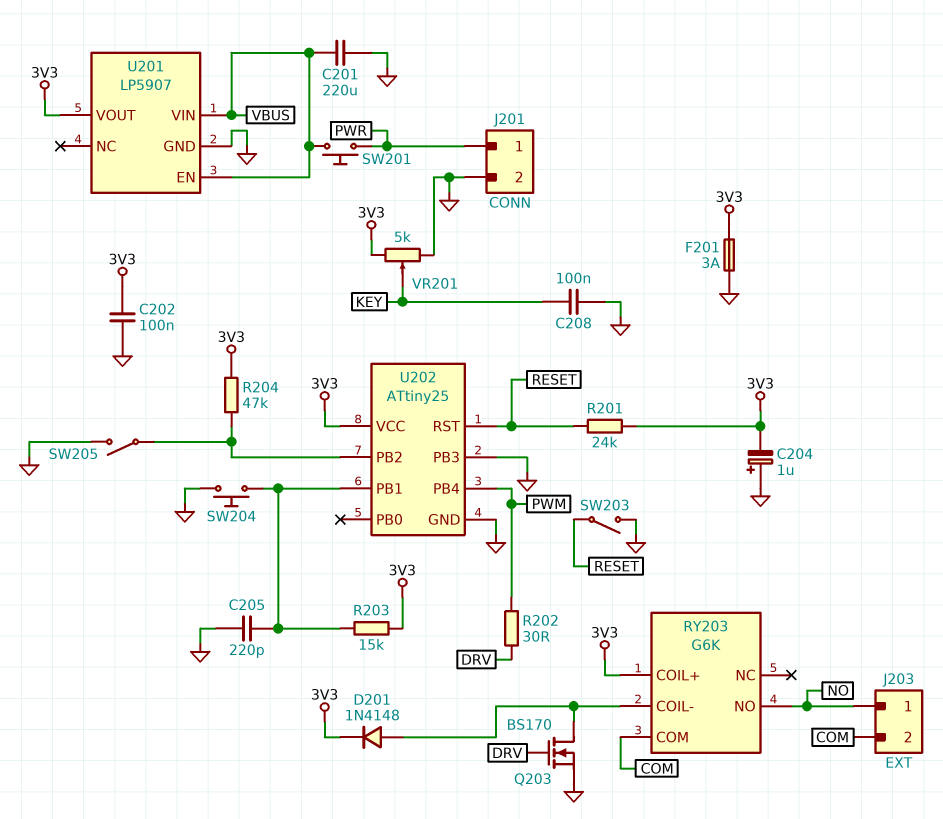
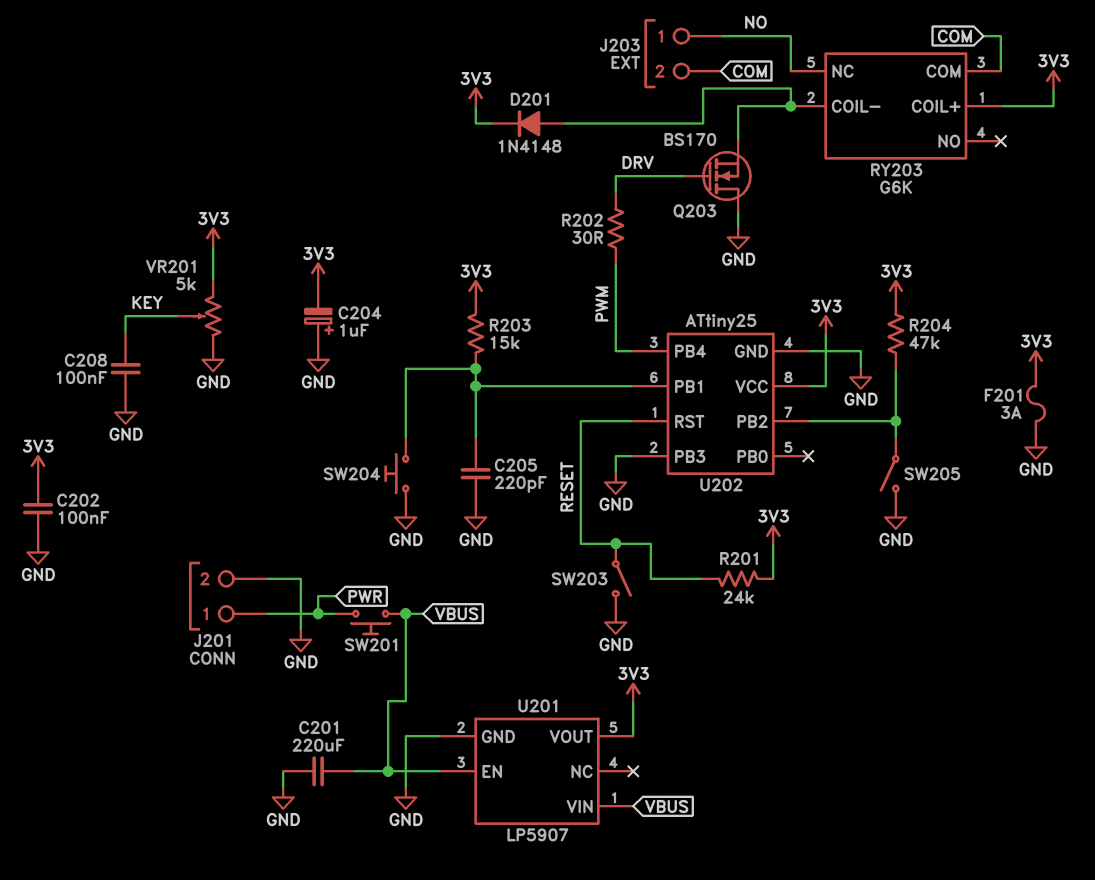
Q203: NMOS BS170 (G DRV, D RY203/COIL-, S GND) -> NMOS BS170 (G DRV, D GND, S RY203/COIL-)
RY203 pin NC: none -> NO
RY203 pin NO: NO -> none

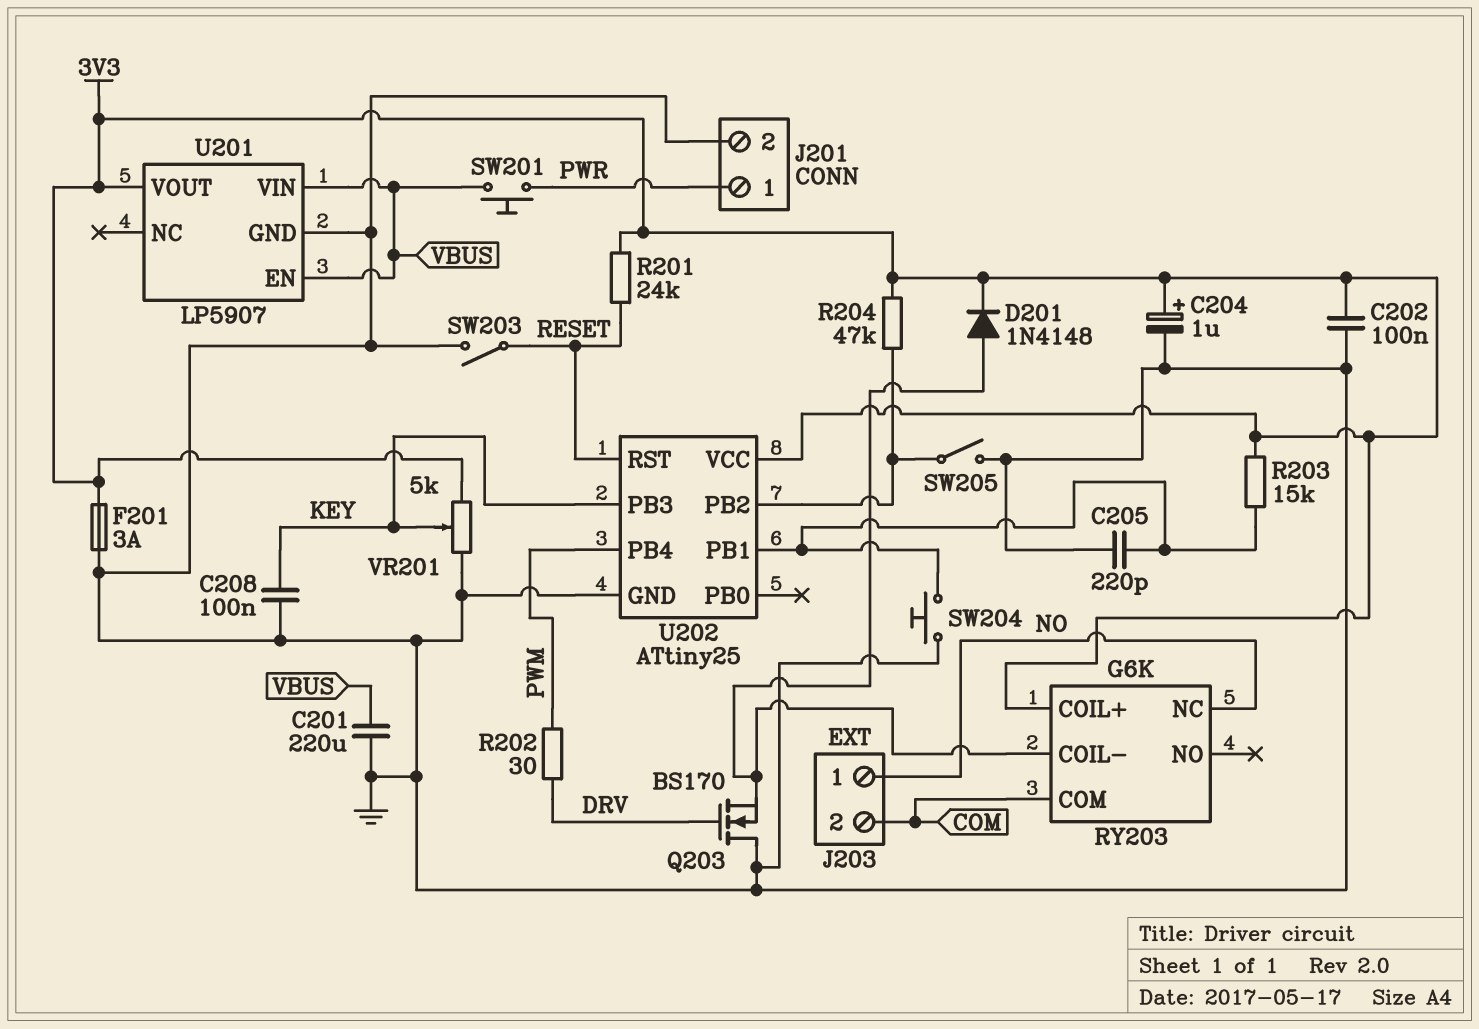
C204: 1uF (plus GND, minus 3V3) -> 1uF (plus 3V3, minus GND)
U202 pin PB3: GND -> KEY

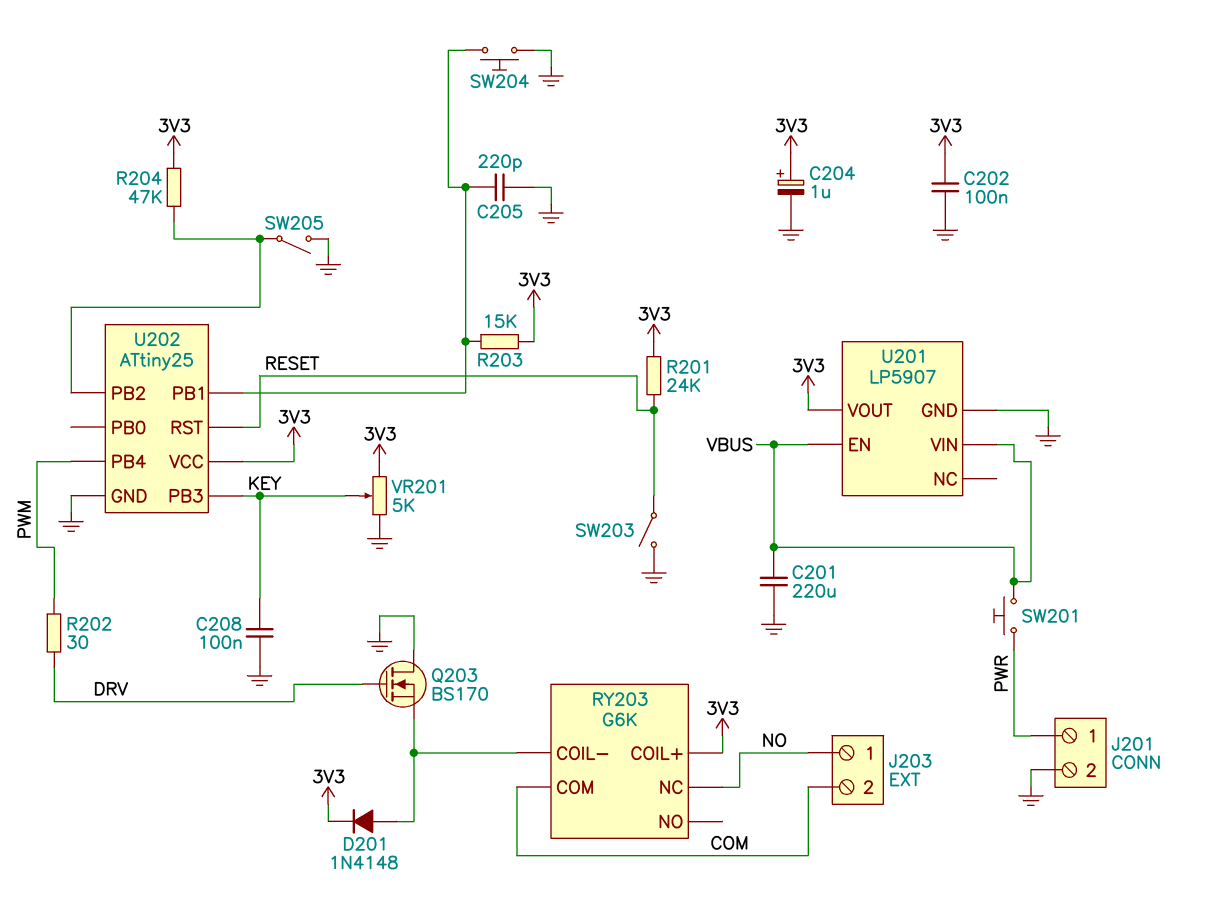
F201: 3A (3V3, GND) -> none

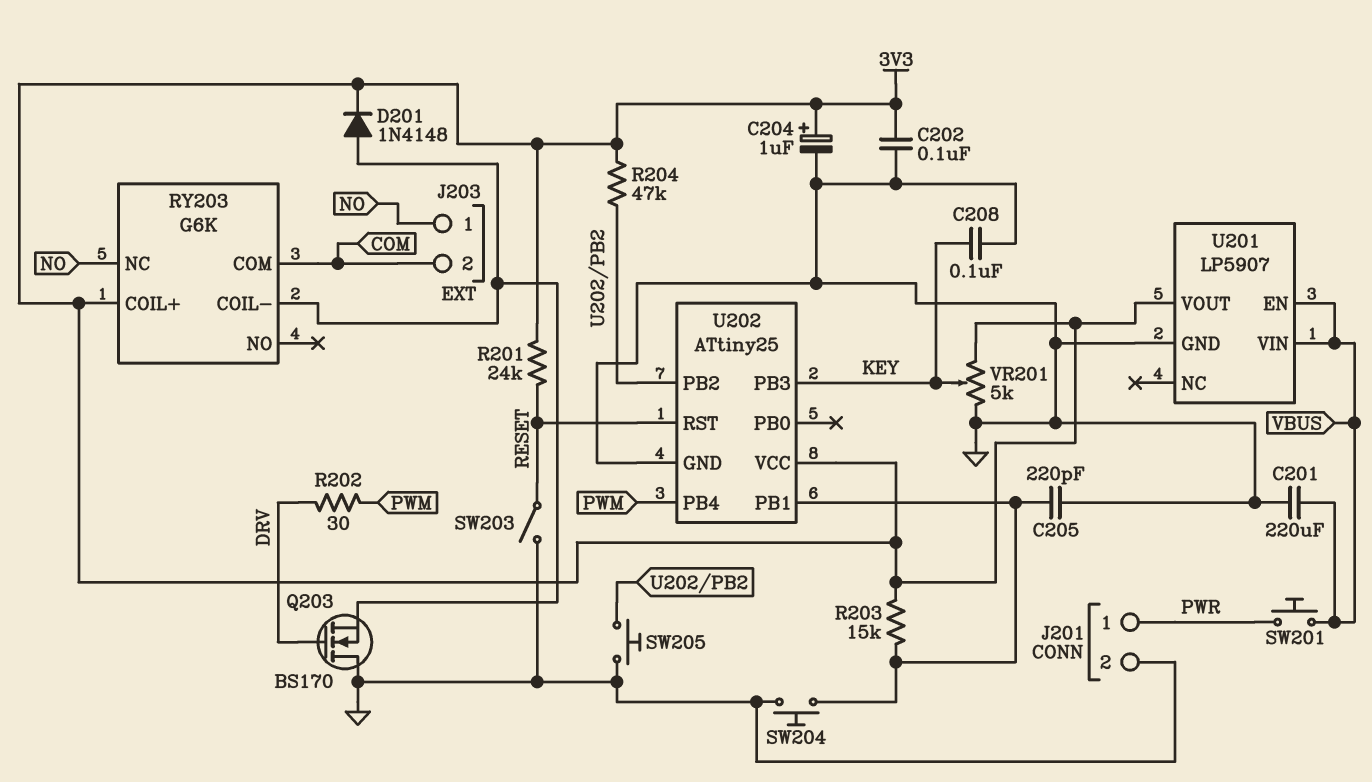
SW205: switch (GND, U202/PB2) -> button (GND, U202/PB2)

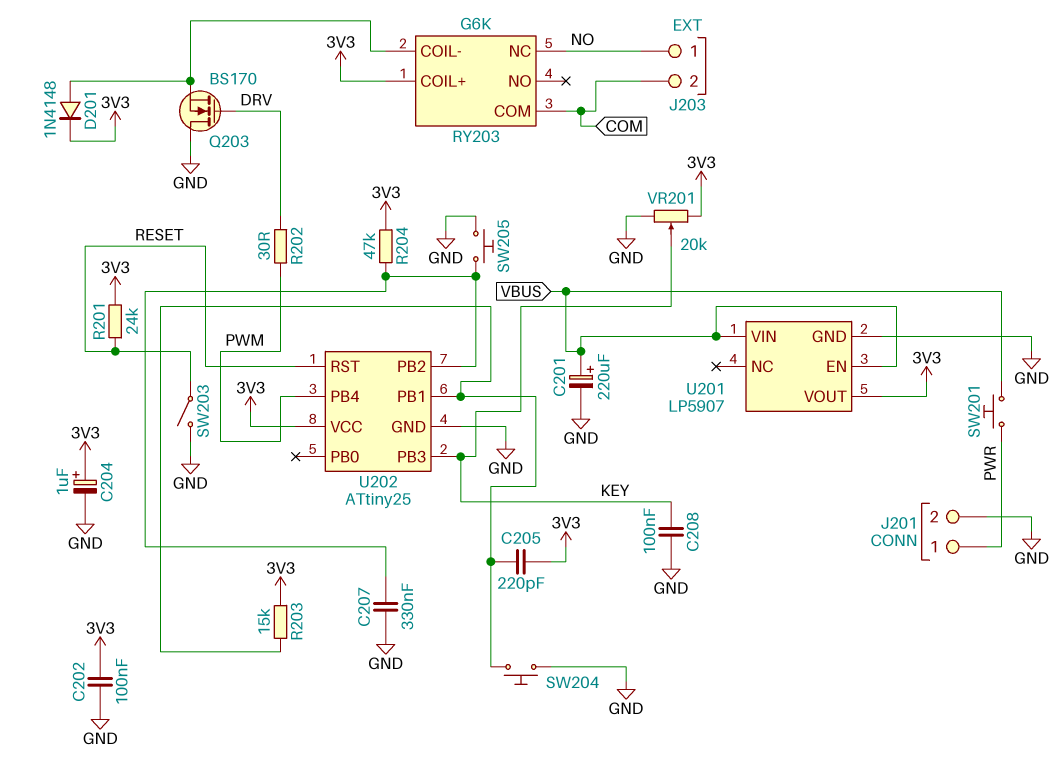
C201: 220uF (GND, VBUS) -> 220uF (plus VBUS, minus GND)
C205: 220pF (GND, U202/PB1) -> 220pF (3V3, U202/PB1)
C207: none -> 330nF (GND, U202/PB2)
VR201: 5k (3V3, GND, wiper KEY) -> 20k (3V3, GND, wiper KEY)

